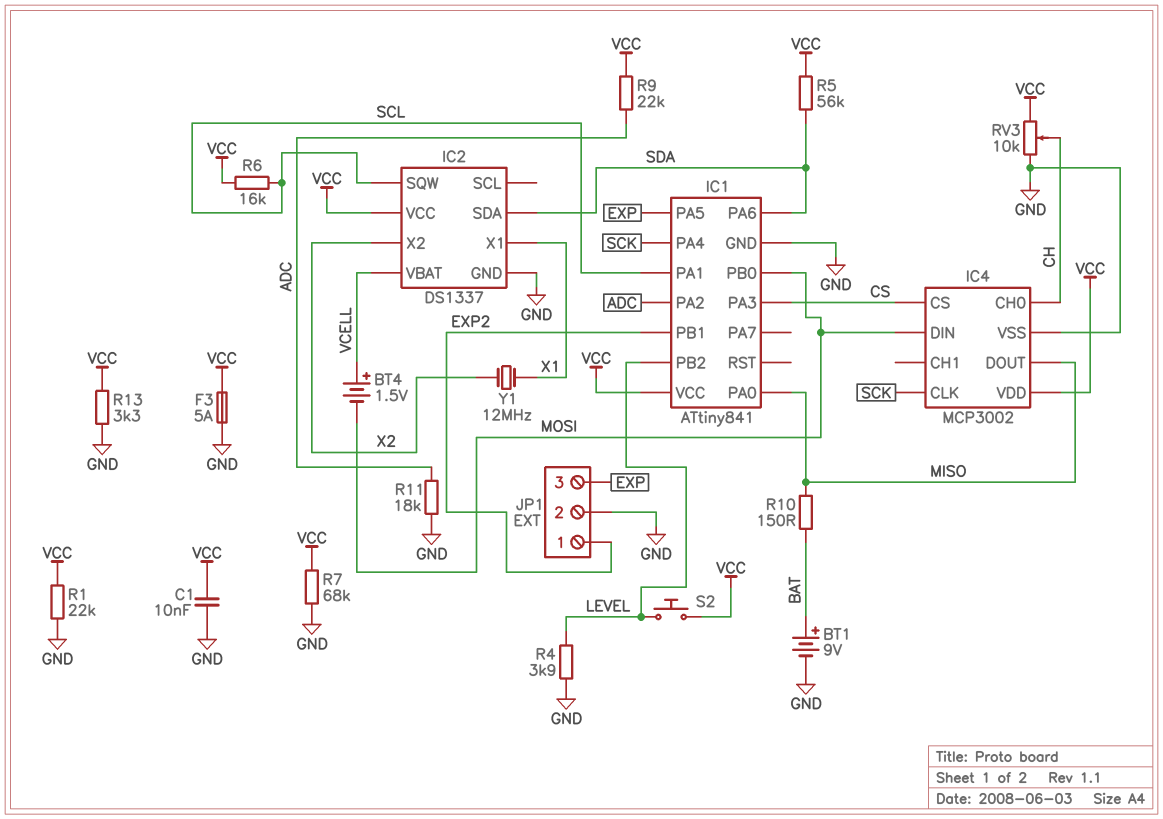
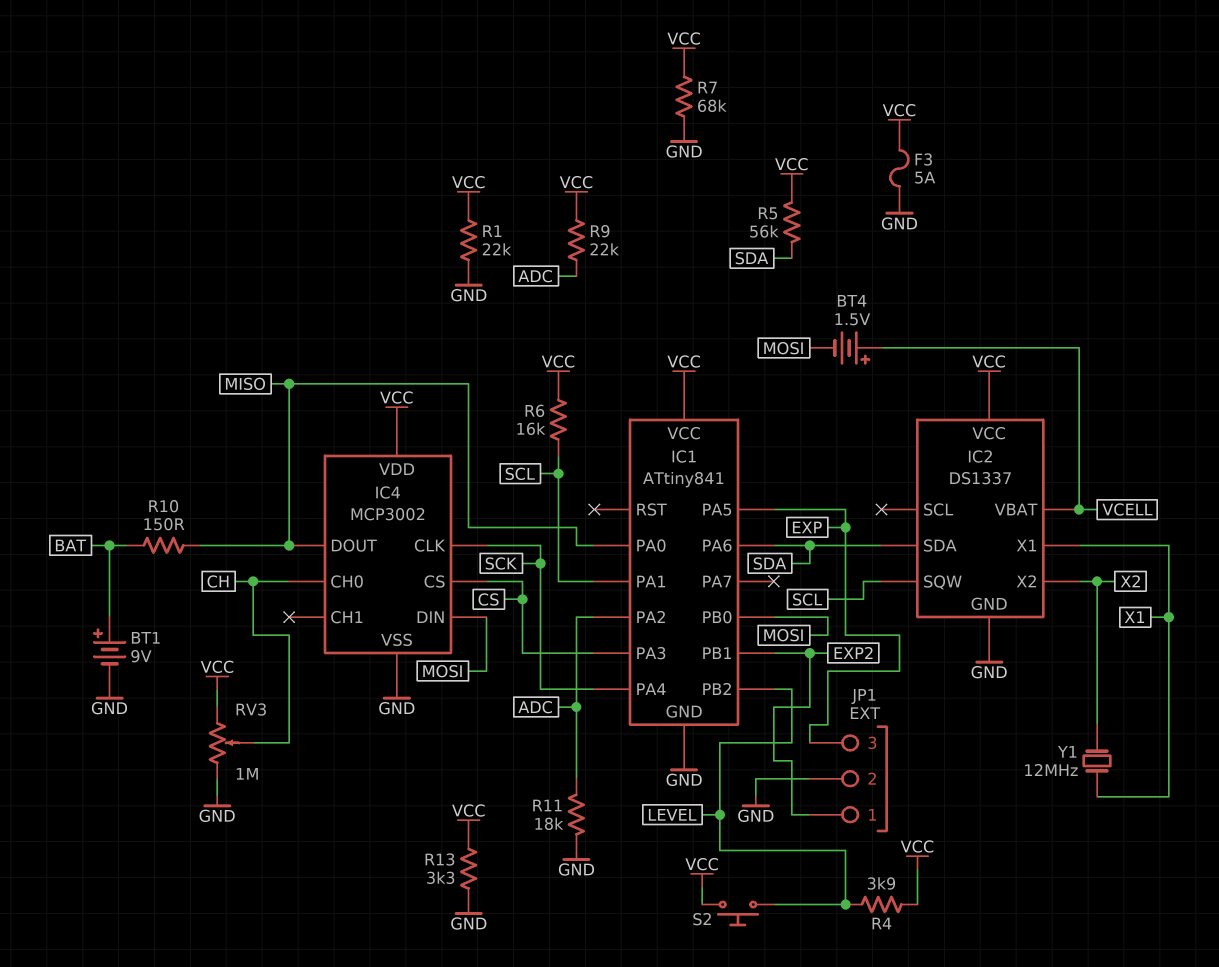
C1: 10nF (GND, VCC) -> none
R4: 3.9k (GND, LEVEL) -> 3.9k (LEVEL, VCC)
RV3: 10k (GND, VCC, wiper CH) -> 1M (GND, VCC, wiper CH)

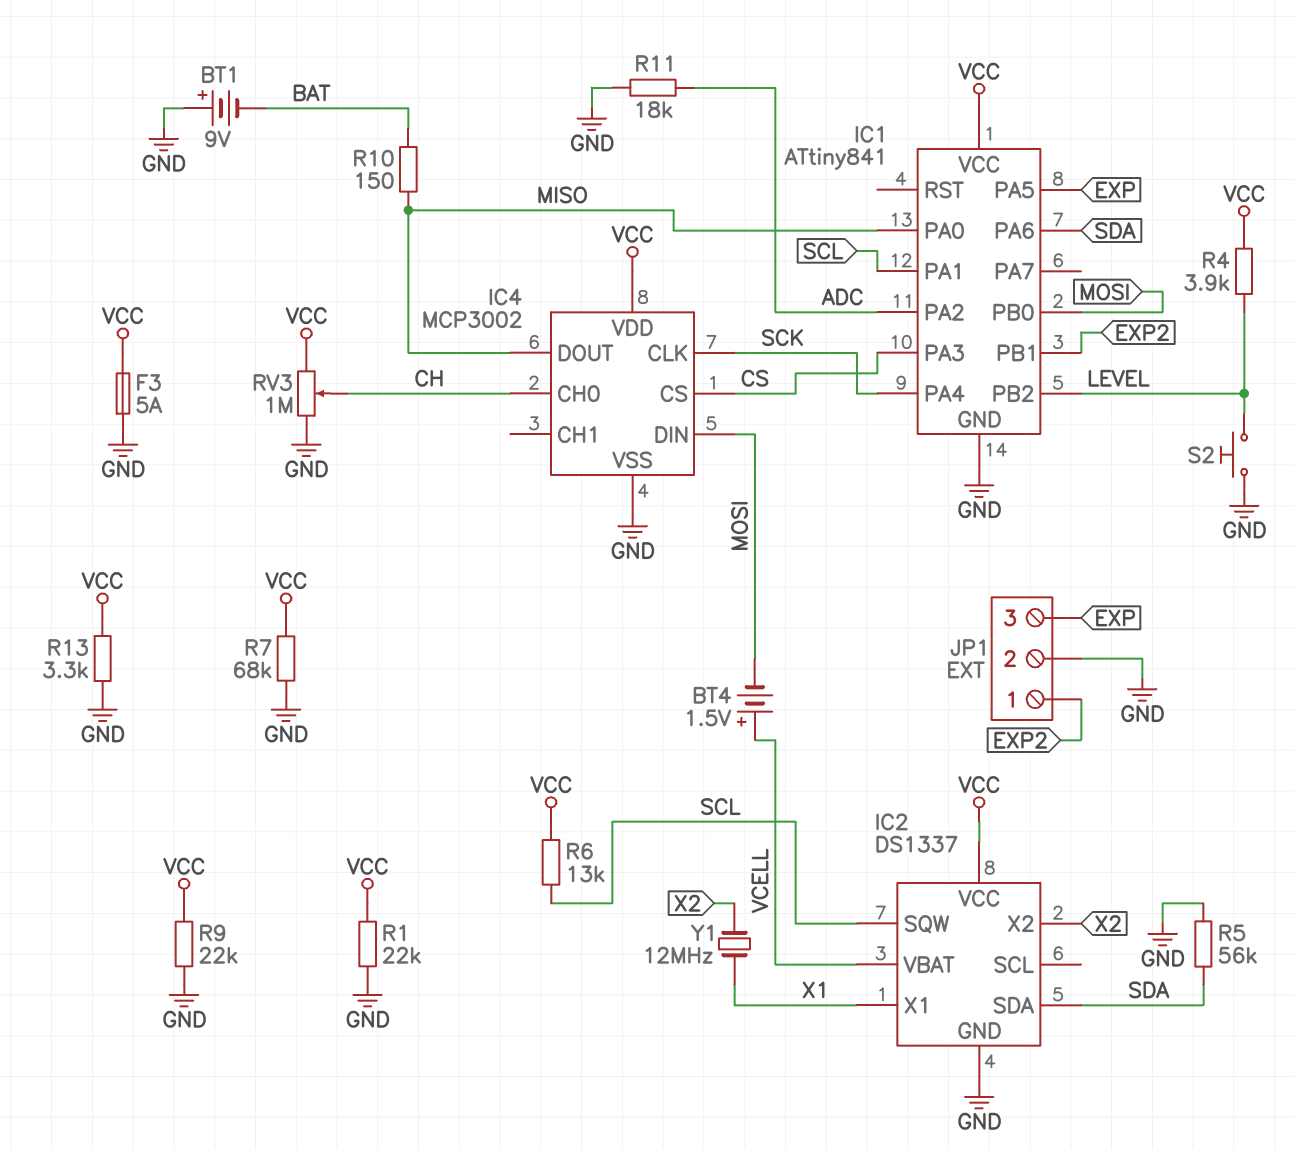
BT1: 9V (plus BAT, minus GND) -> 9V (plus GND, minus BAT)
R5: 56k (SDA, VCC) -> 56k (GND, SDA)
R6: 16k (SCL, VCC) -> 13k (SCL, VCC)
R9: 22k (ADC, VCC) -> 22k (GND, VCC)
S2: button (LEVEL, VCC) -> button (GND, LEVEL)

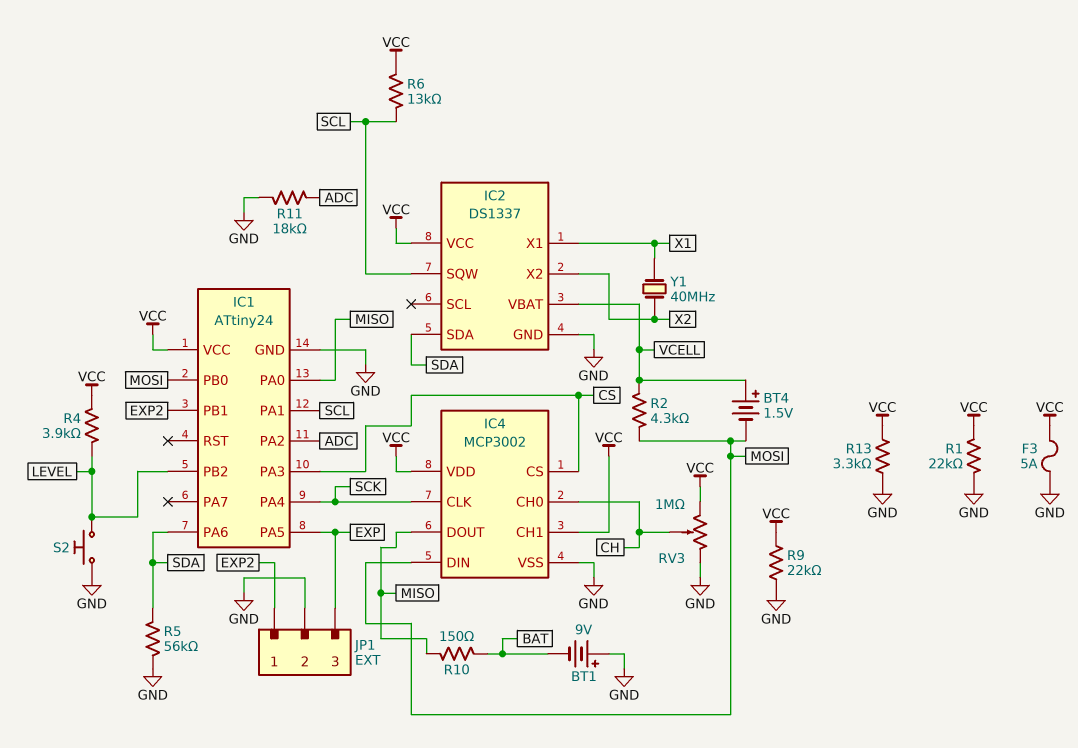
IC1: ATtiny841 -> ATtiny24
IC4 pin CH1: none -> VCC
R2: none -> 4.3k (MOSI, VCELL)
R7: 68k (GND, VCC) -> none
Y1: 12MHz (X1, X2) -> 40MHz (X1, X2)

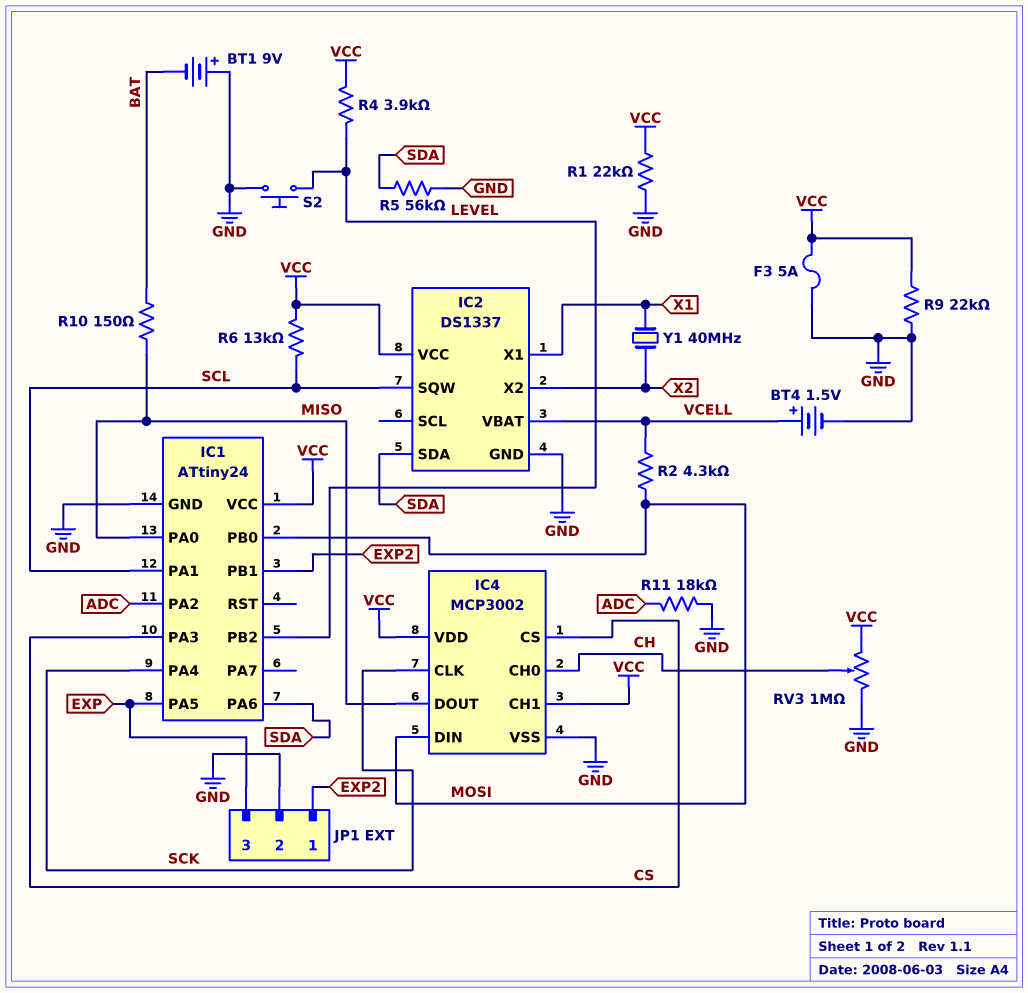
BT4: 1.5V (plus VCELL, minus MOSI) -> 1.5V (plus VCELL, minus GND)
R13: 3.3k (GND, VCC) -> none

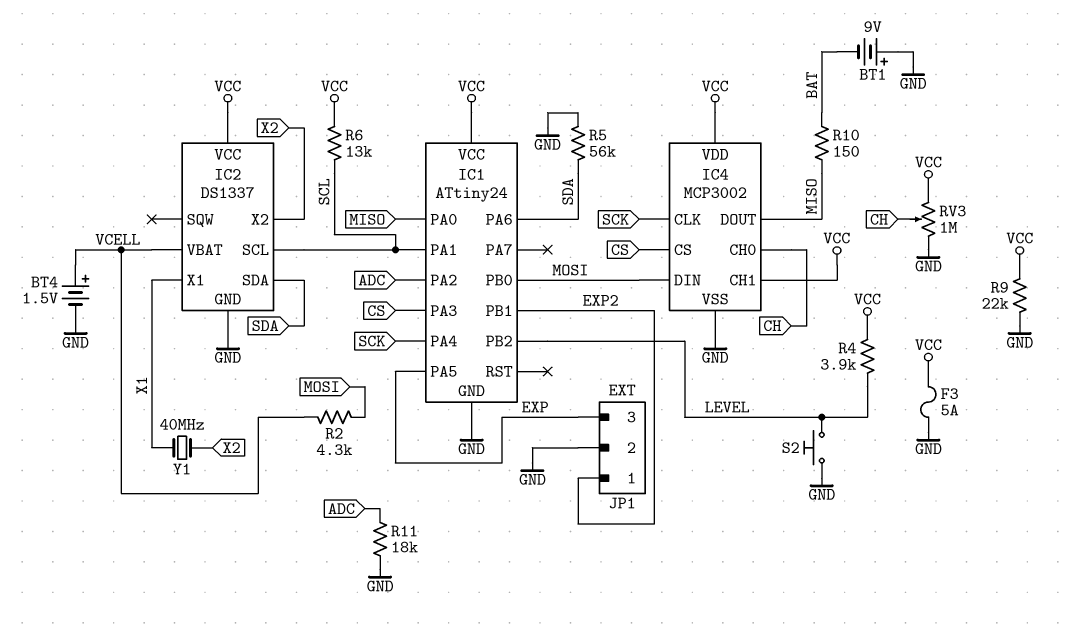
IC2 pin SCL: none -> SCL
IC2 pin SQW: SCL -> none
R1: 22k (GND, VCC) -> none

